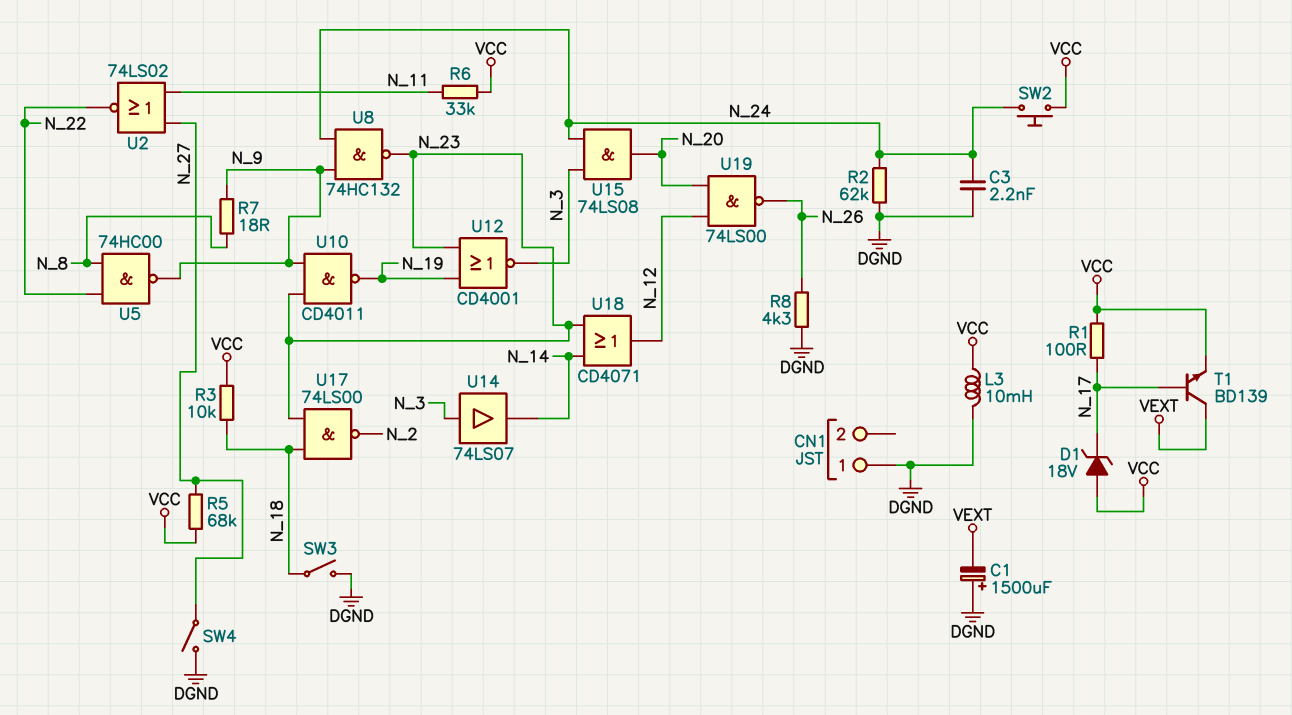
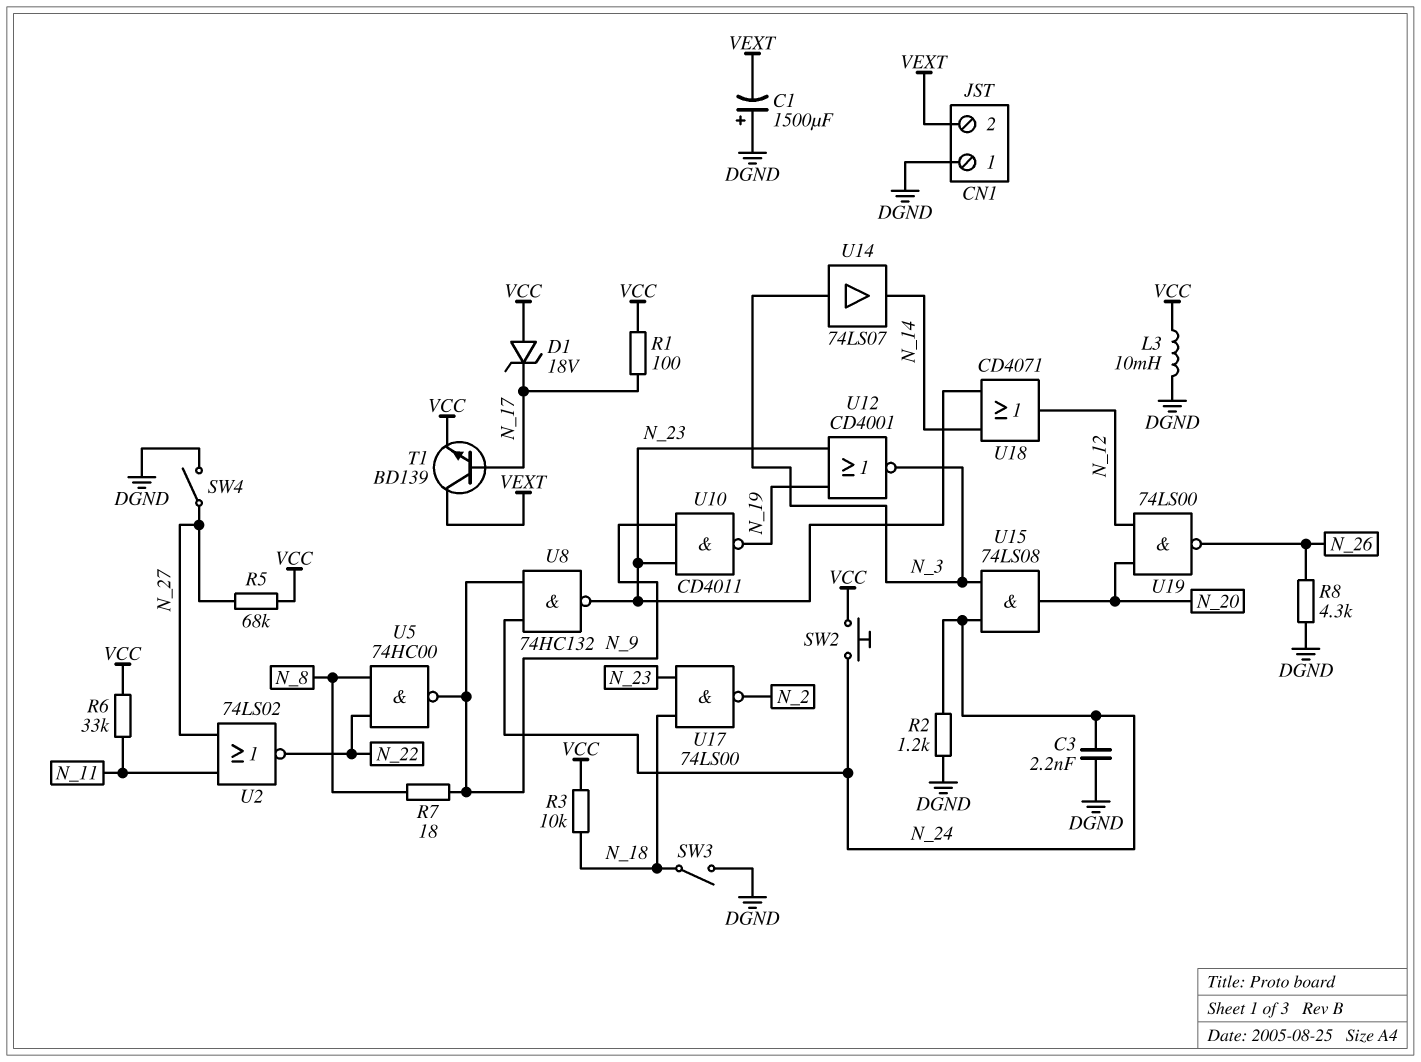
CN1 pin 2: none -> VEXT
R2: 62k (DGND, N_24) -> 1.2k (DGND, N_24)

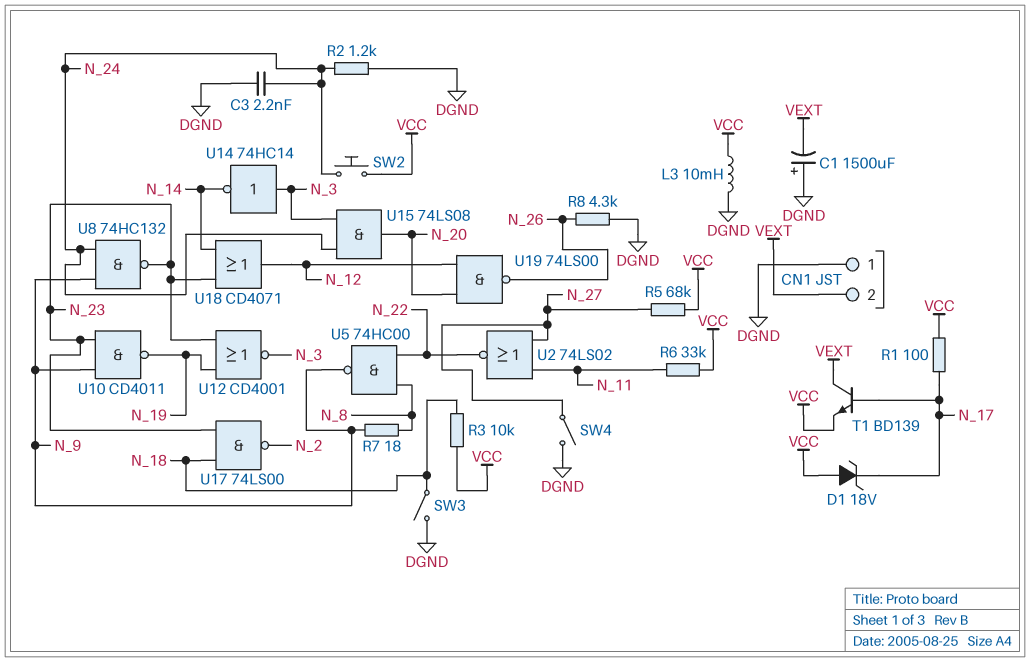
U14: buffer 74LS07 (in N_3, out N_14) -> NOT 74HC14 (in N_3, out N_14)

